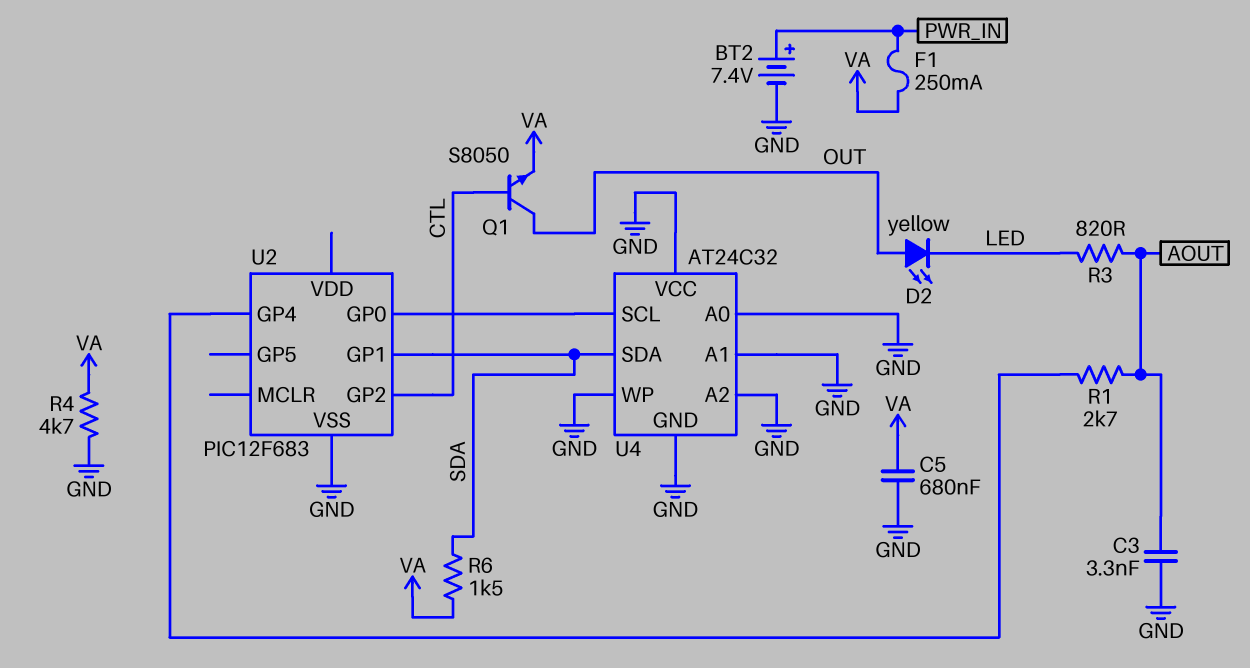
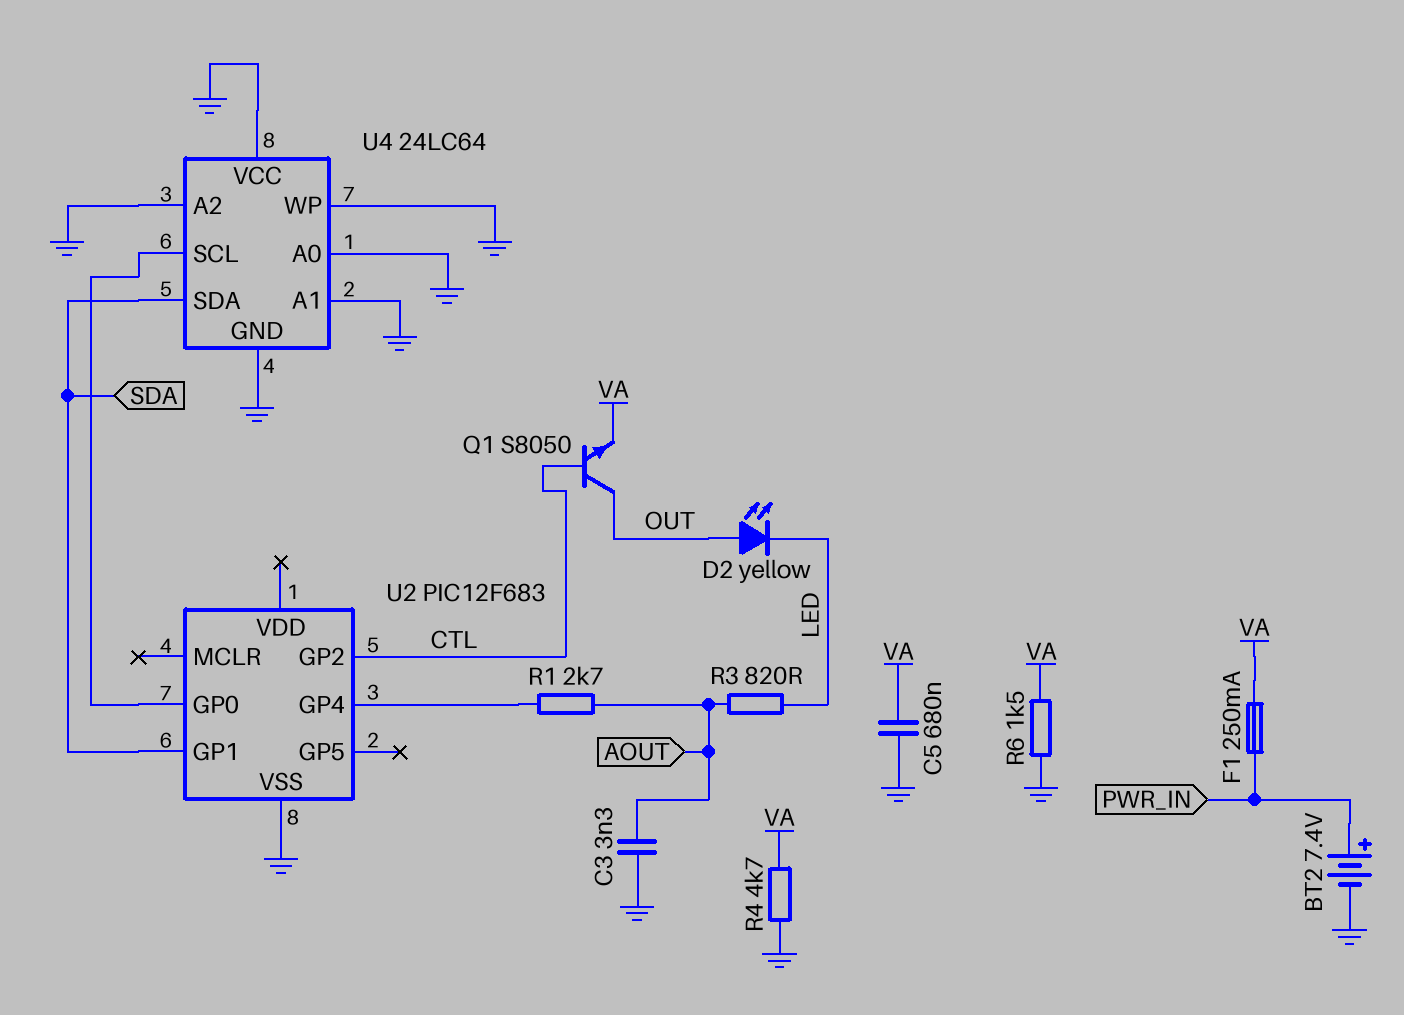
R6: 1.5k (SDA, VA) -> 1.5k (GND, VA)
U4: AT24C32 -> 24LC64

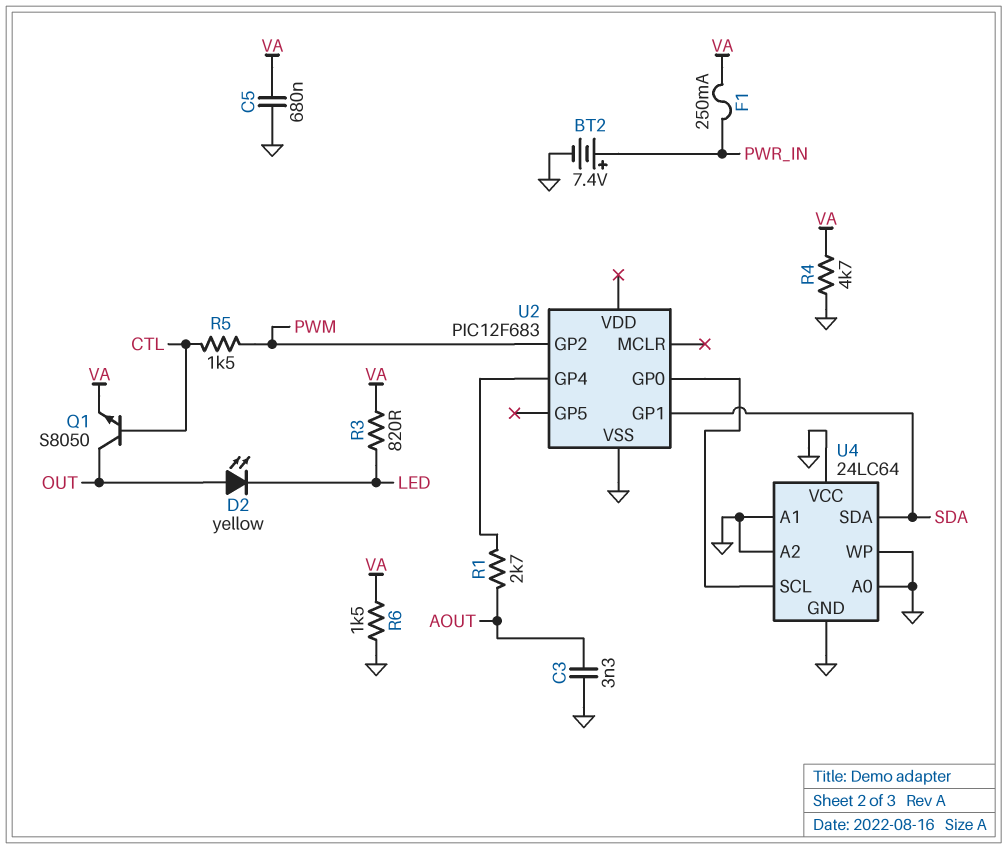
R3: 820 (AOUT, LED) -> 820 (LED, VA)
R5: none -> 1.5k (CTL, PWM)
U2 pin GP2: CTL -> PWM

